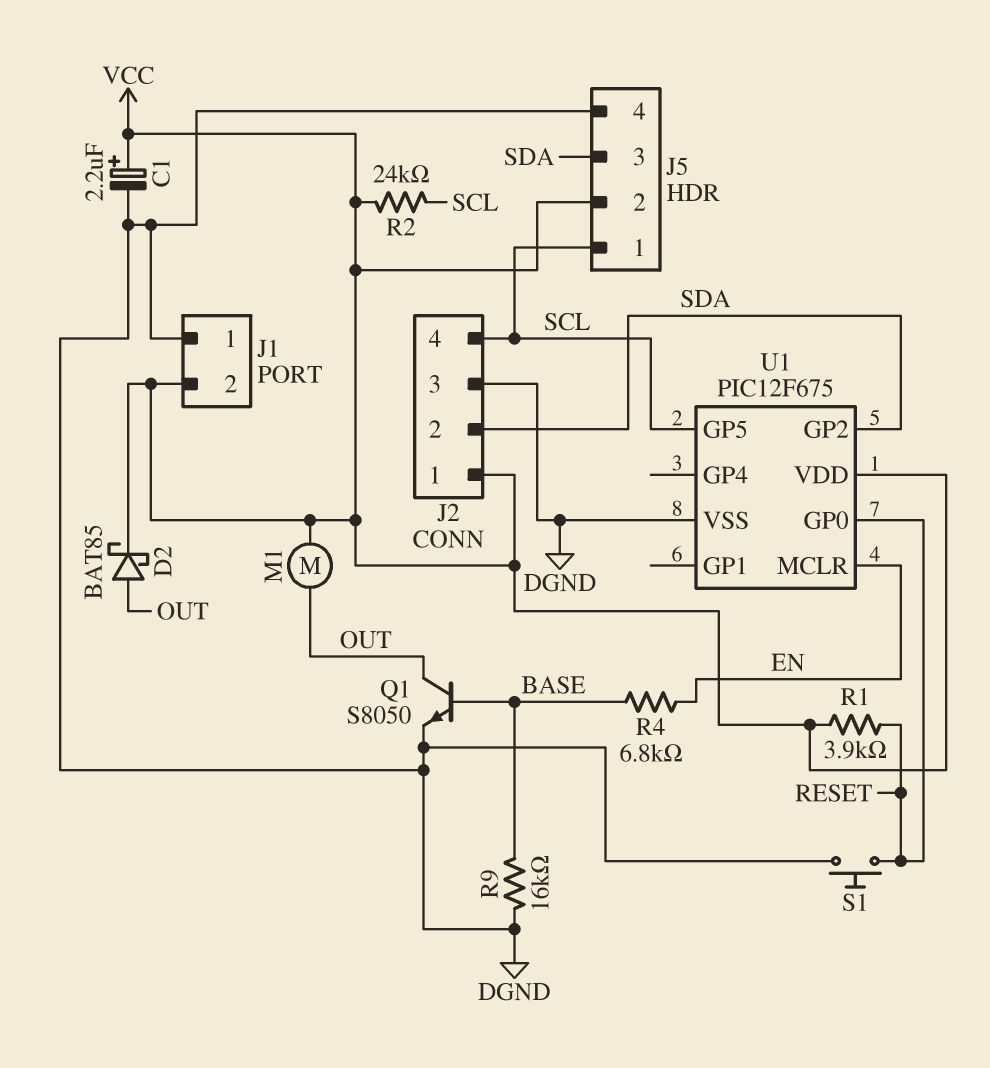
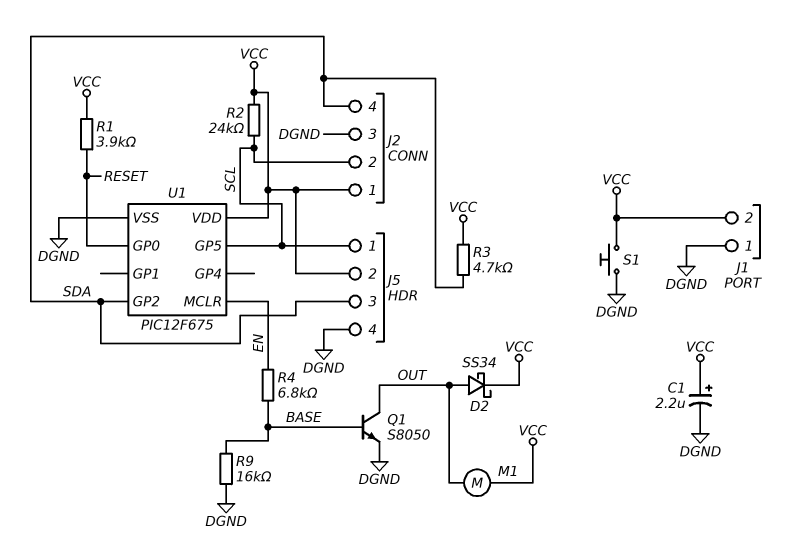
D2: schottky BAT85 (A OUT, K VCC) -> schottky SS34 (A OUT, K VCC)
J2 pin 2: SDA -> SCL
J2 pin 4: SCL -> SDA
R3: none -> 4.7k (SDA, VCC)
S1: button (DGND, RESET) -> button (DGND, VCC)

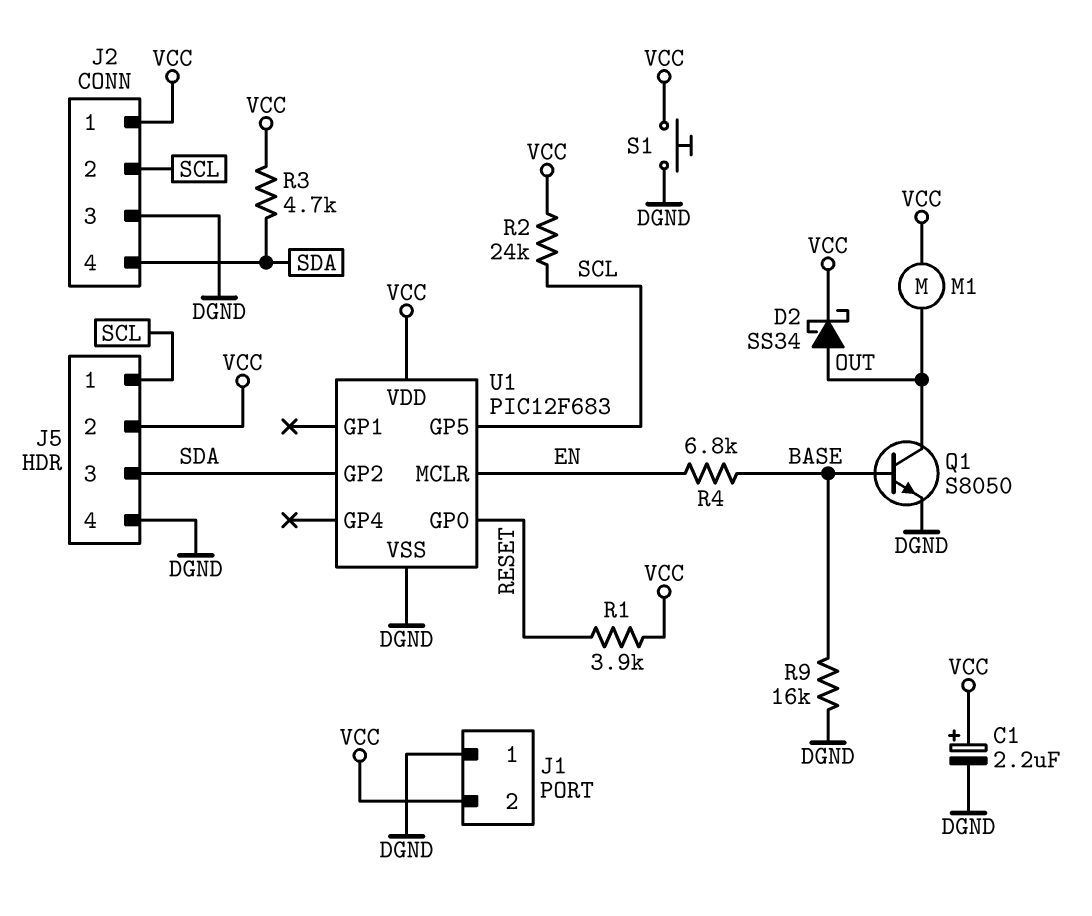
U1: PIC12F675 -> PIC12F683

